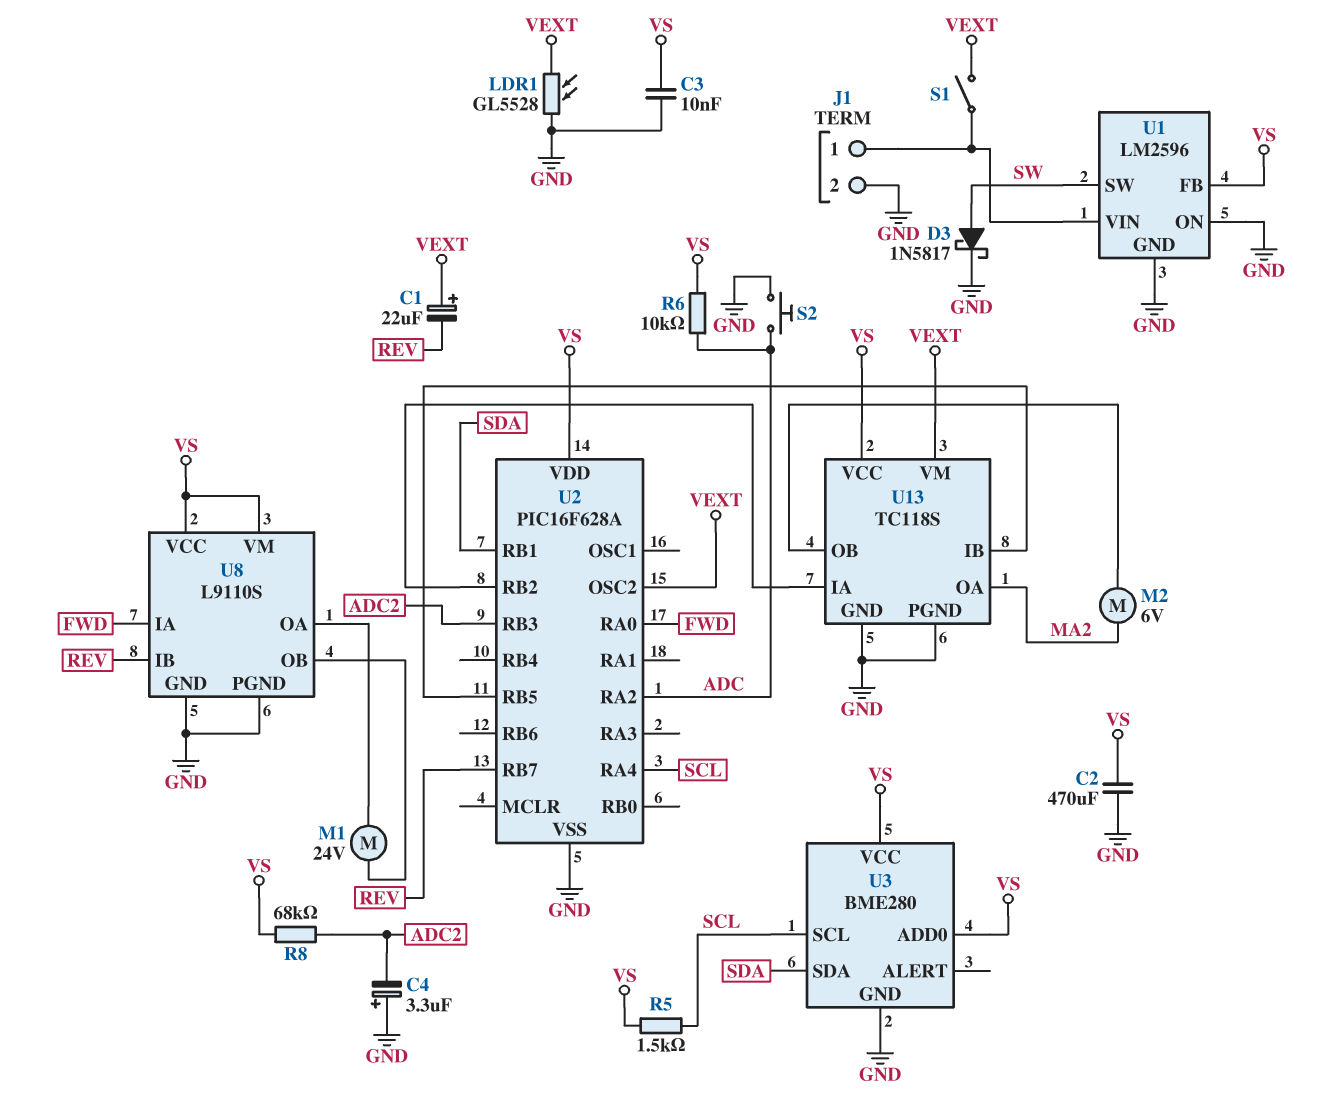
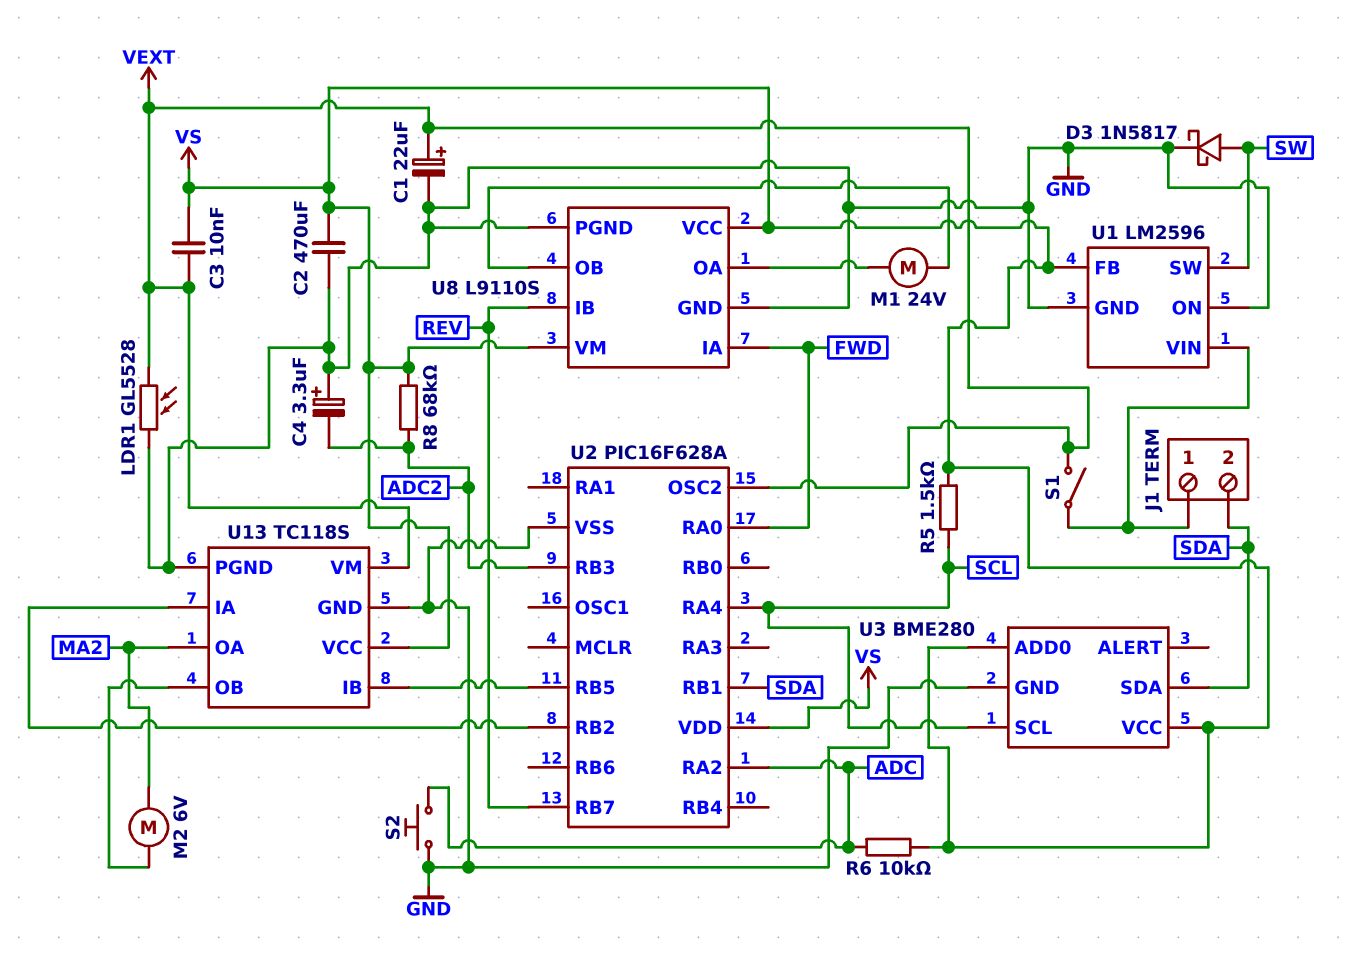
C1: 22uF (plus VEXT, minus REV) -> 22uF (plus VEXT, minus GND)
C3: 10nF (GND, VS) -> 10nF (VEXT, VS)
J1 pin 2: GND -> SDA

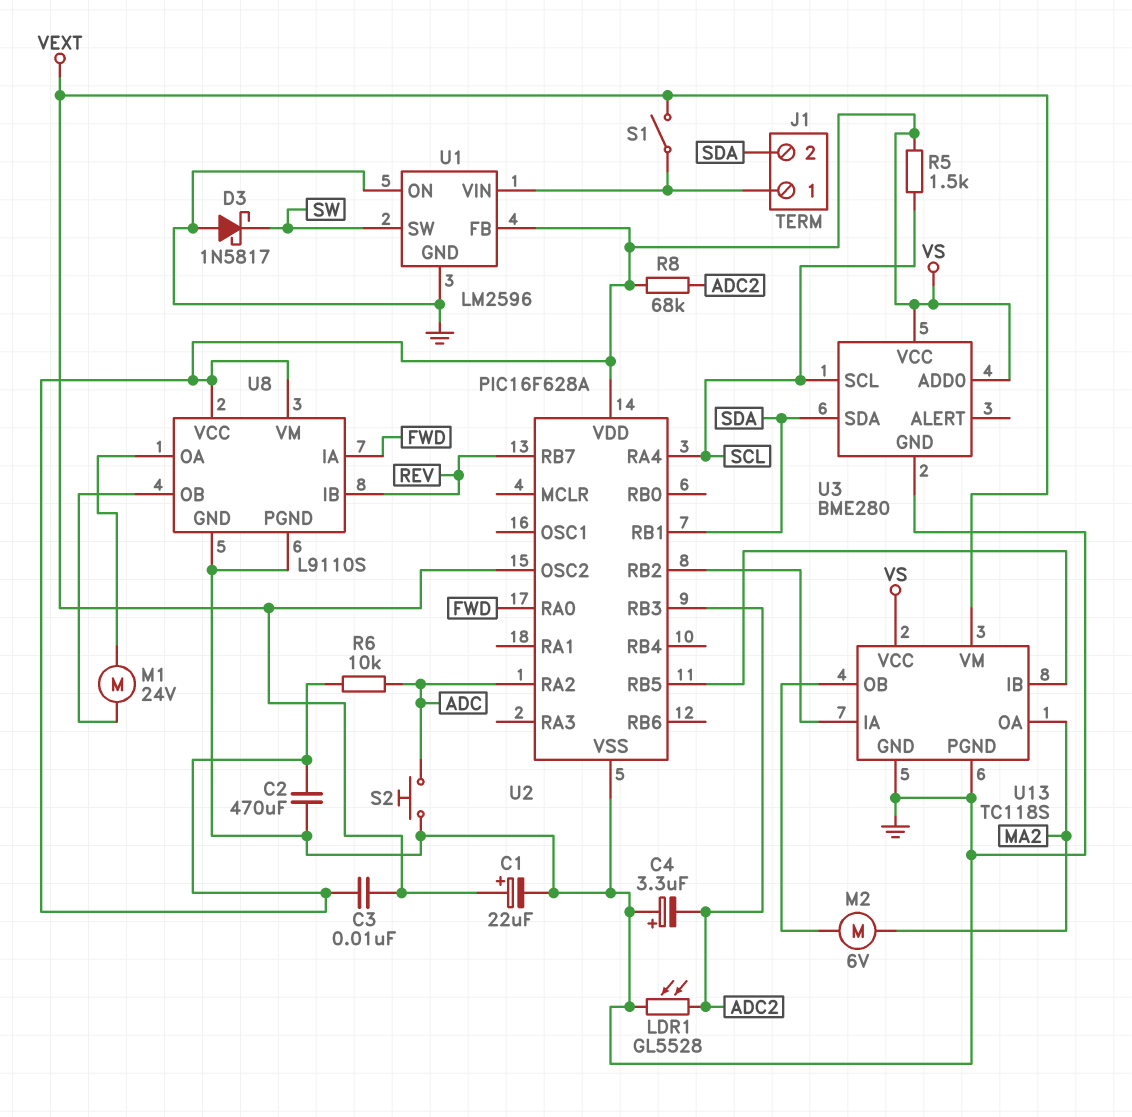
D3: schottky 1N5817 (A SW, K GND) -> schottky 1N5817 (A GND, K SW)
LDR1: GL5528 (GND, VEXT) -> GL5528 (ADC2, GND)

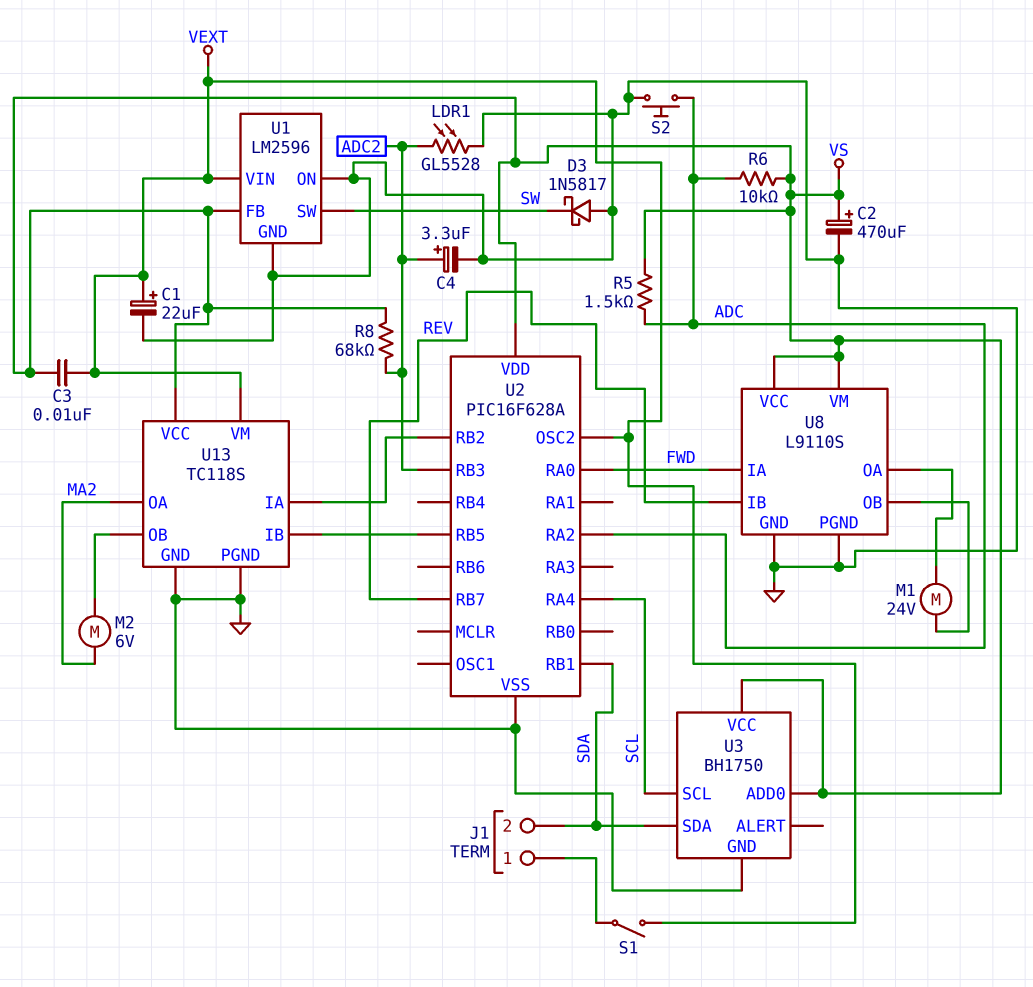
C2: 470uF (GND, VS) -> 470uF (plus VS, minus GND)
C4: 3.3uF (plus GND, minus ADC2) -> 3.3uF (plus ADC2, minus GND)
R5: 1.5k (SCL, VS) -> 1.5k (ADC, VS)
U1 pin VIN: J1/1 -> VEXT
U3: BME280 -> BH1750

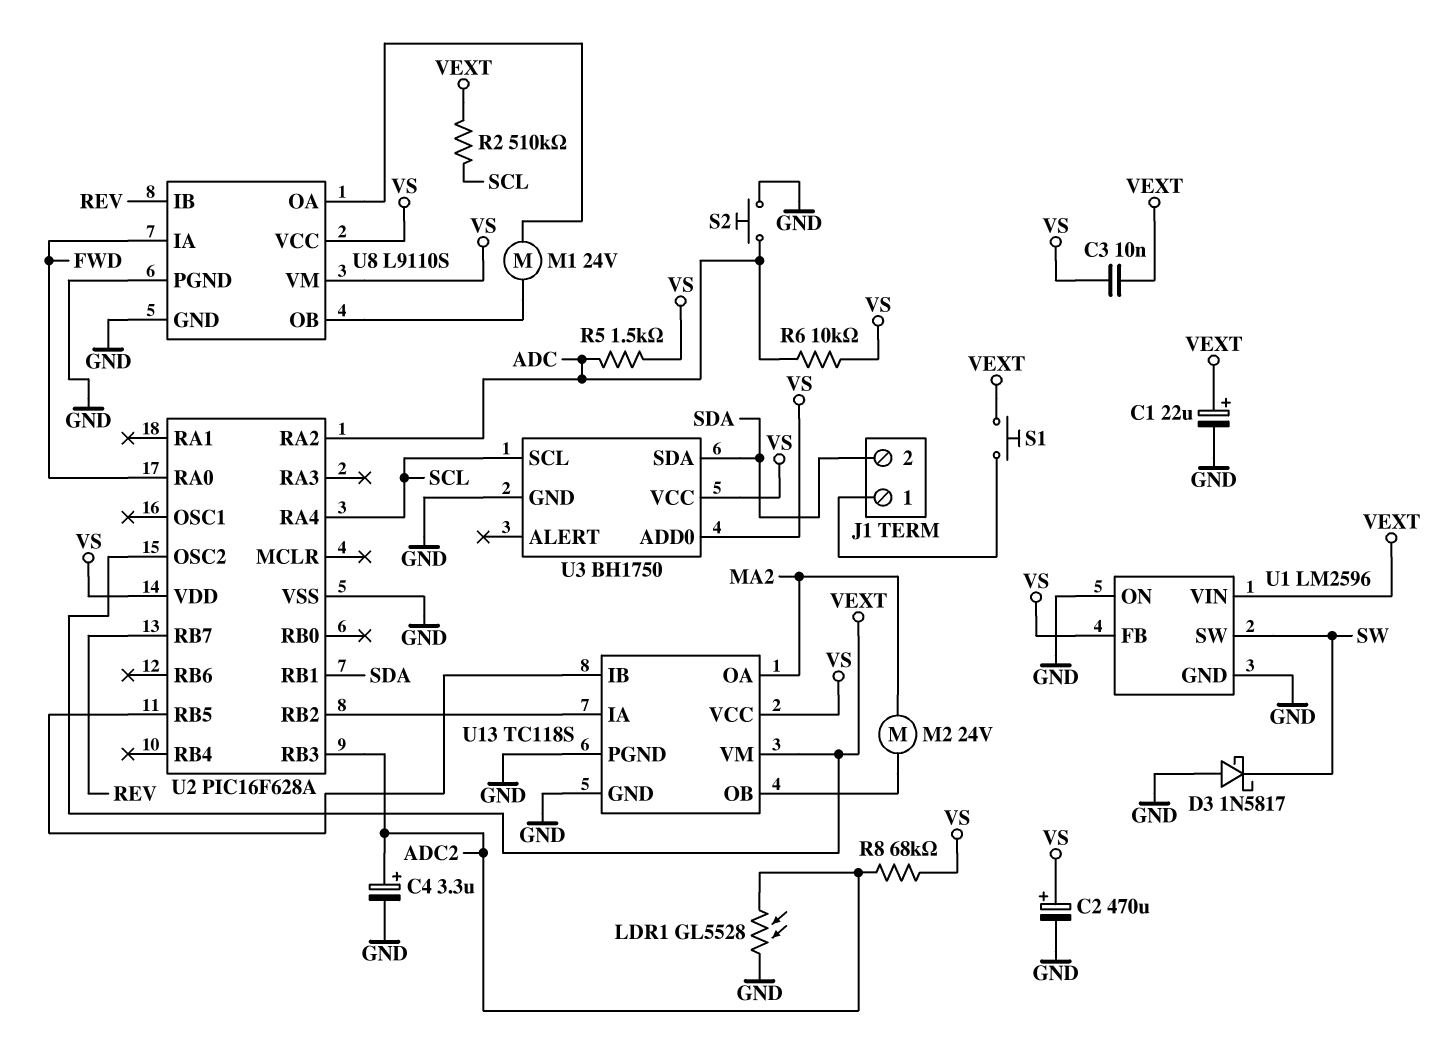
M2: motor 6V (MA2, U13/OB) -> motor 24V (MA2, U13/OB)
R2: none -> 510k (SCL, VEXT)
S1: switch (J1/1, VEXT) -> button (J1/1, VEXT)

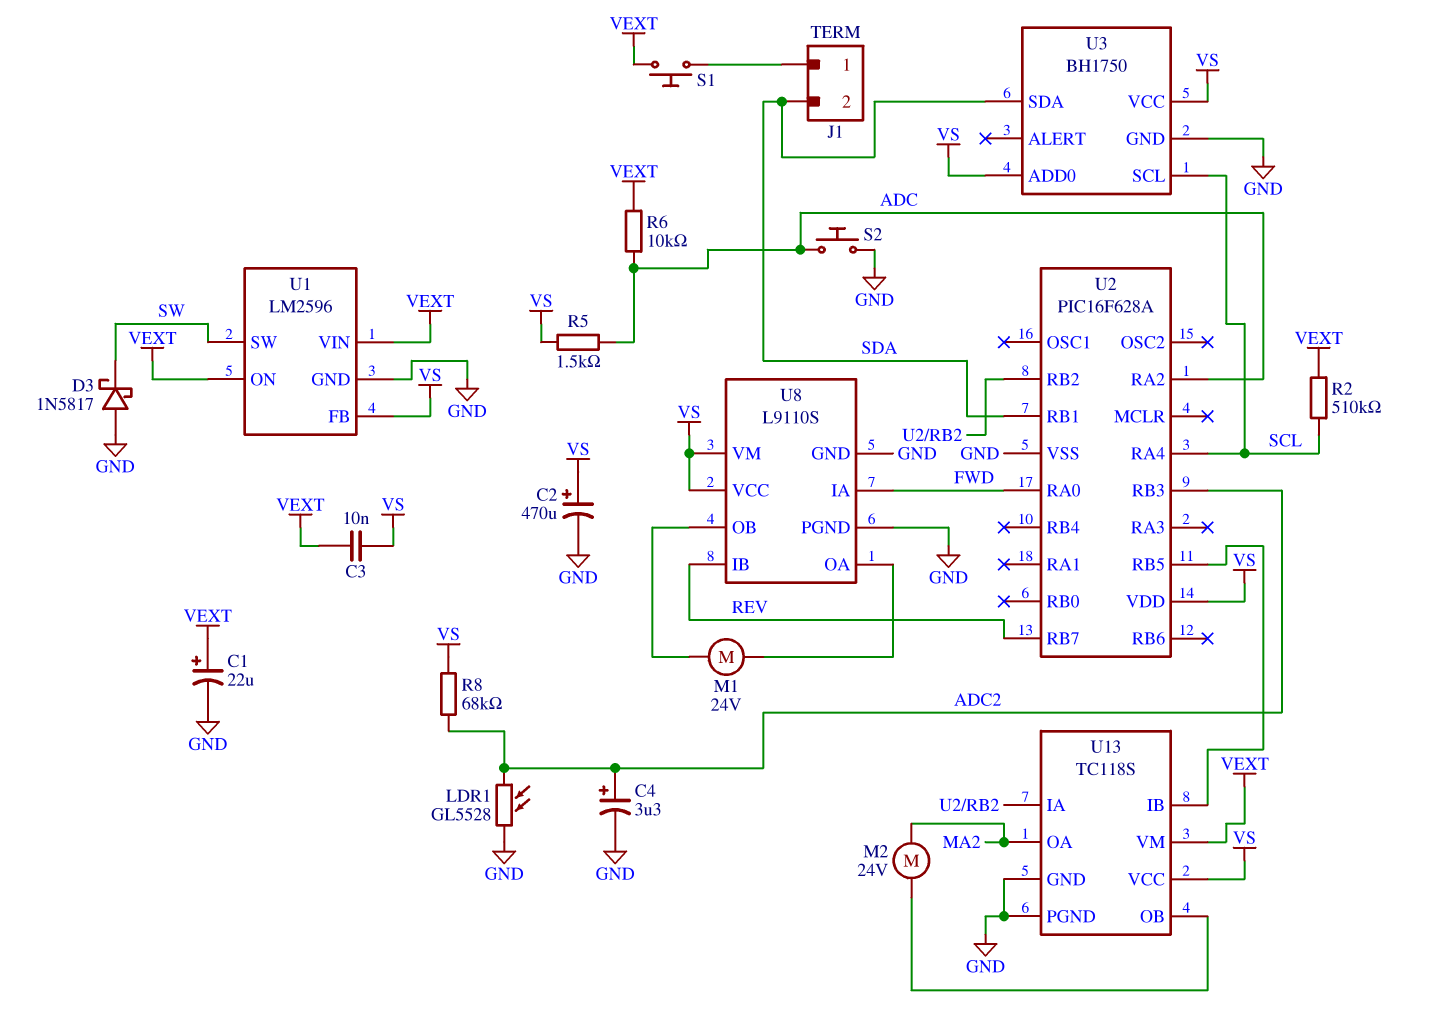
R6: 10k (ADC, VS) -> 10k (ADC, VEXT)
U1 pin ON: GND -> VEXT
U2 pin OSC2: VEXT -> none

